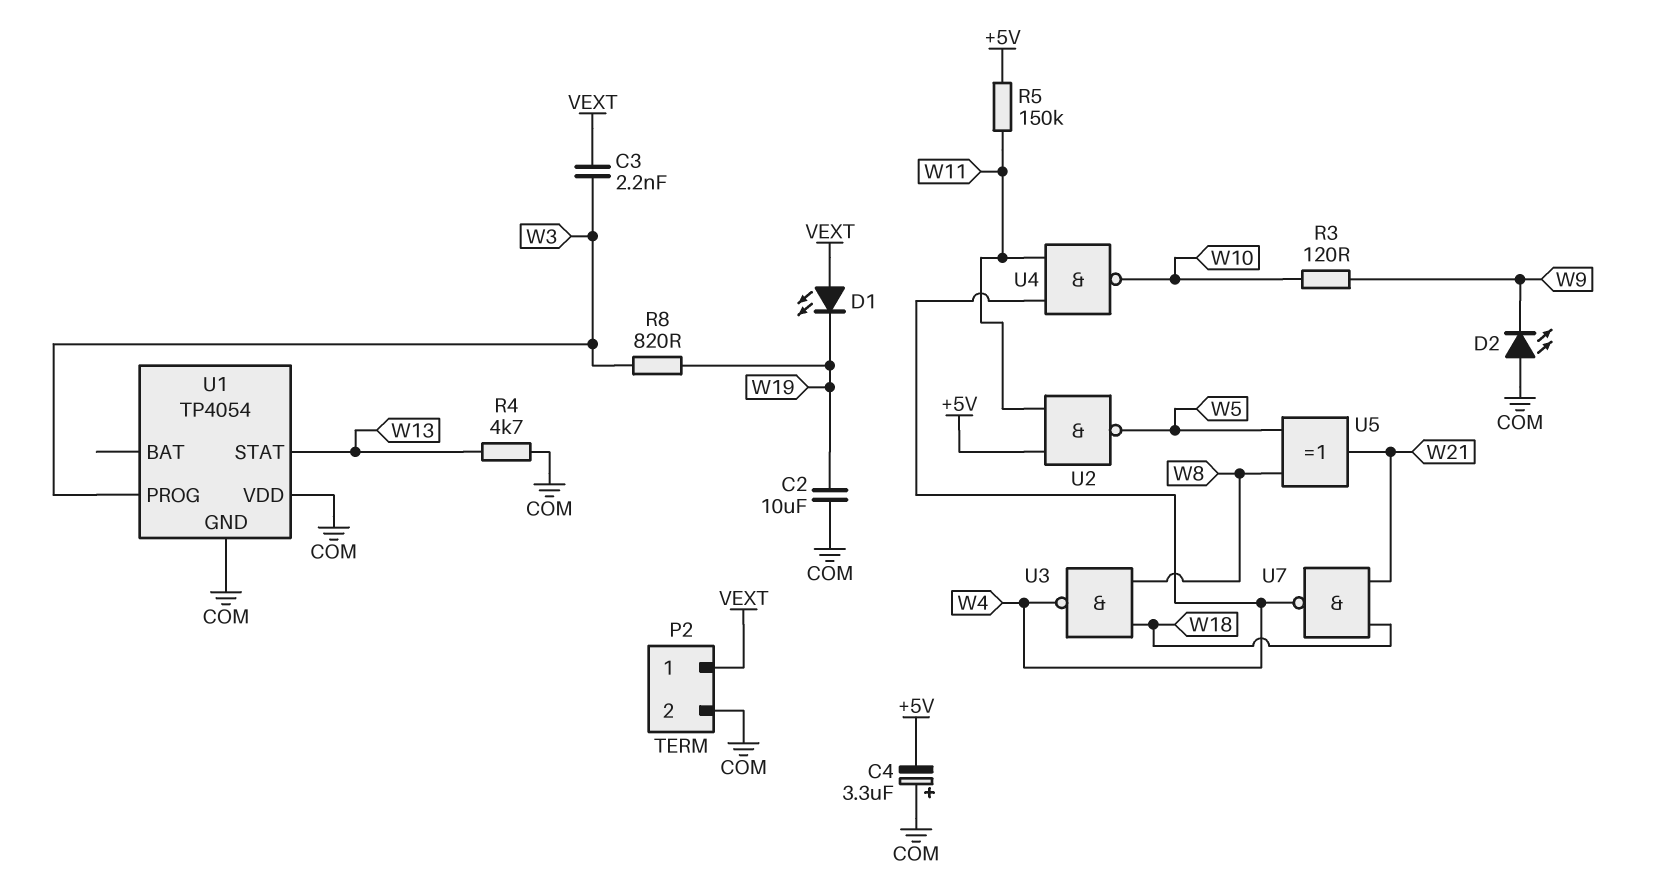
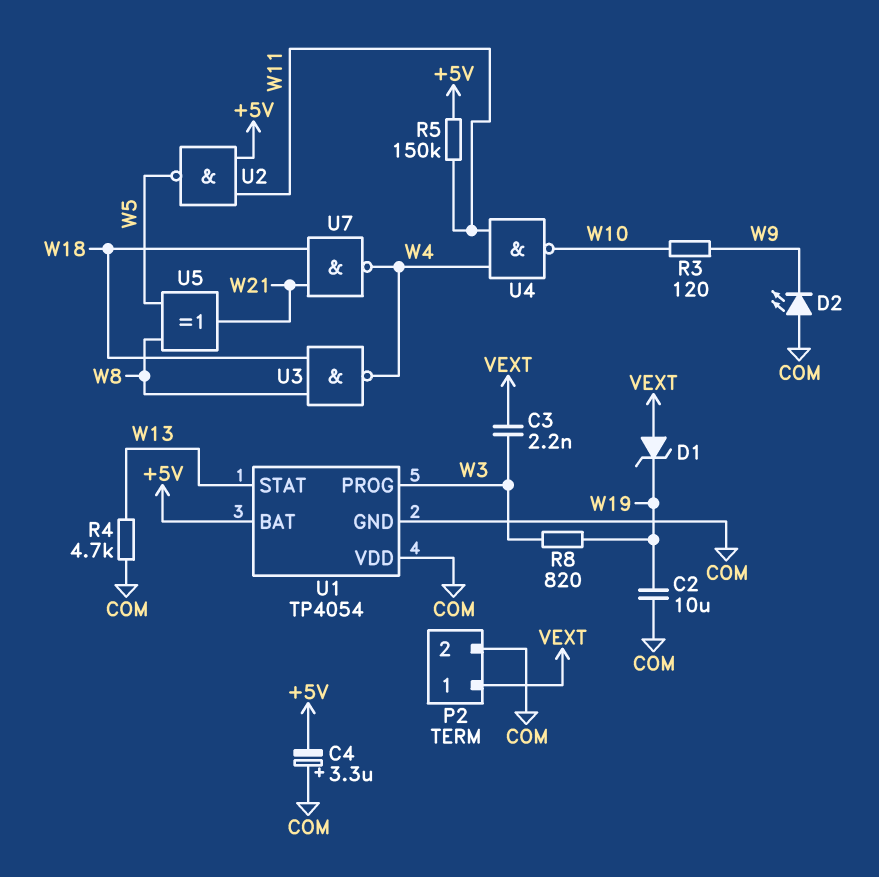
D1: LED (A VEXT, K W19) -> zener (A VEXT, K W19)
U1 pin BAT: none -> +5V

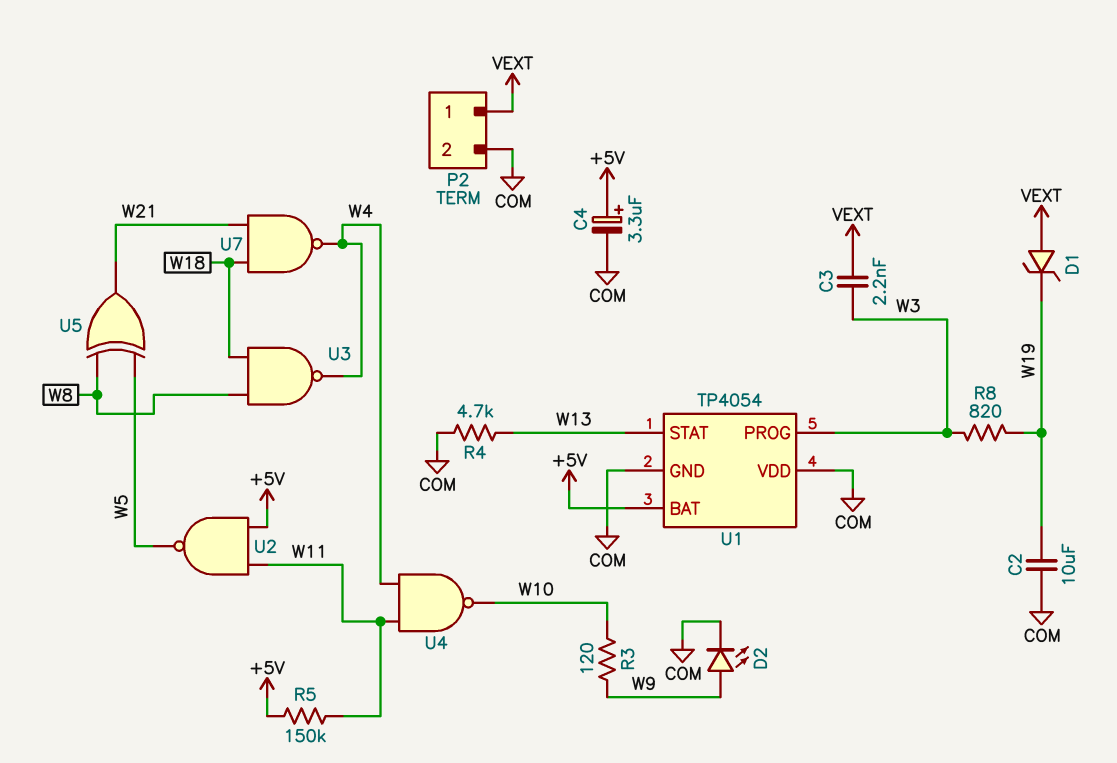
C4: 3.3uF (plus COM, minus +5V) -> 3.3uF (plus +5V, minus COM)
D2: LED (A COM, K W9) -> LED (A W9, K COM)

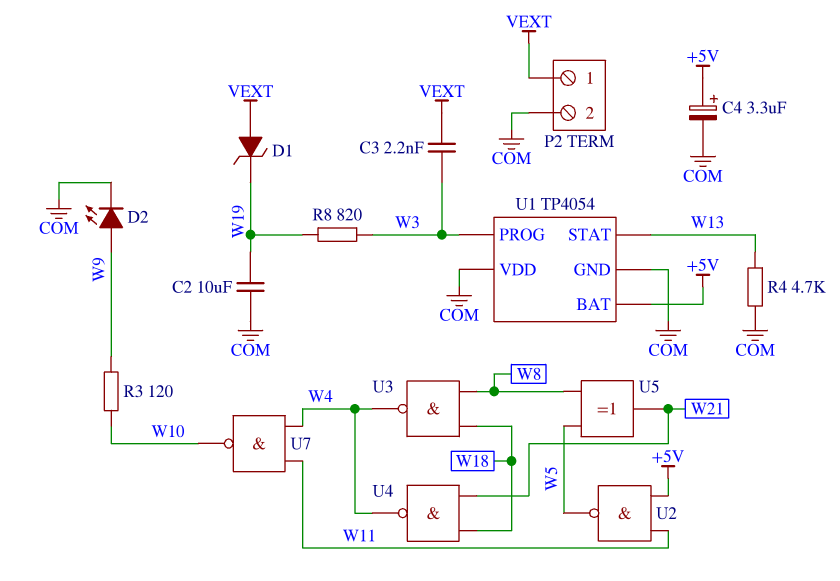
R5: 150k (+5V, W11) -> none
U4: NAND (in W4, in W11, out W10) -> NAND (in W18, in W21, out W4)
U7: NAND (in W18, in W21, out W4) -> NAND (in W4, in W11, out W10)

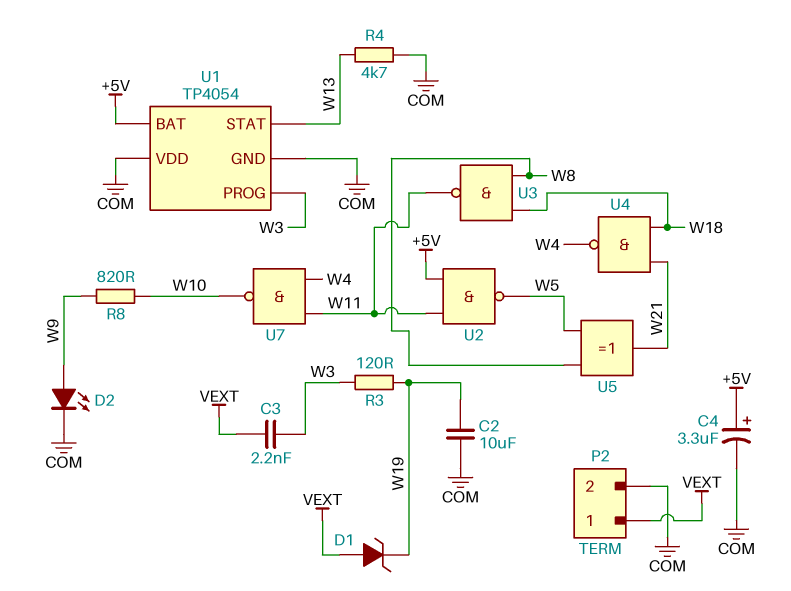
R3: 120 (W9, W10) -> 120 (W3, W19)
R8: 820 (W3, W19) -> 820 (W9, W10)
U3: NAND (in W8, in W18, out W4) -> NAND (in W8, in W18, out W11)

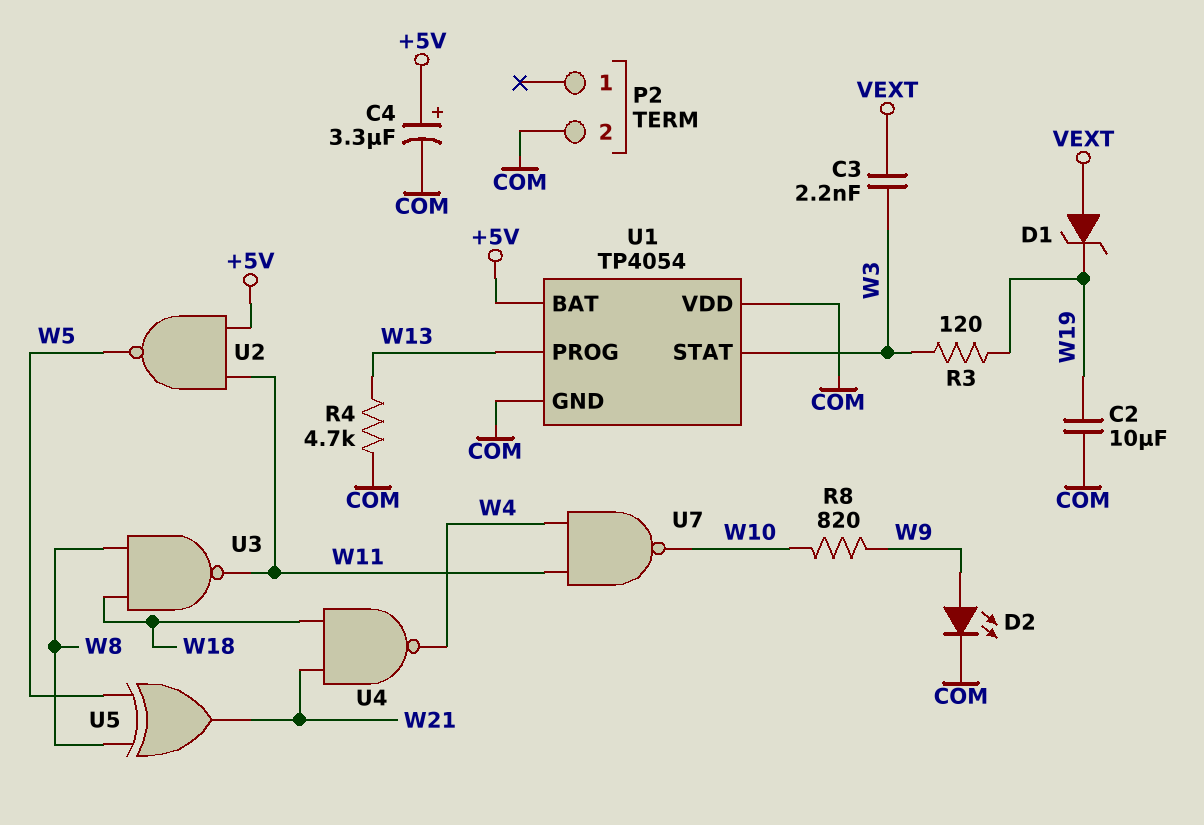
P2 pin 1: VEXT -> none
U1 pin PROG: W3 -> W13
U1 pin STAT: W13 -> W3

